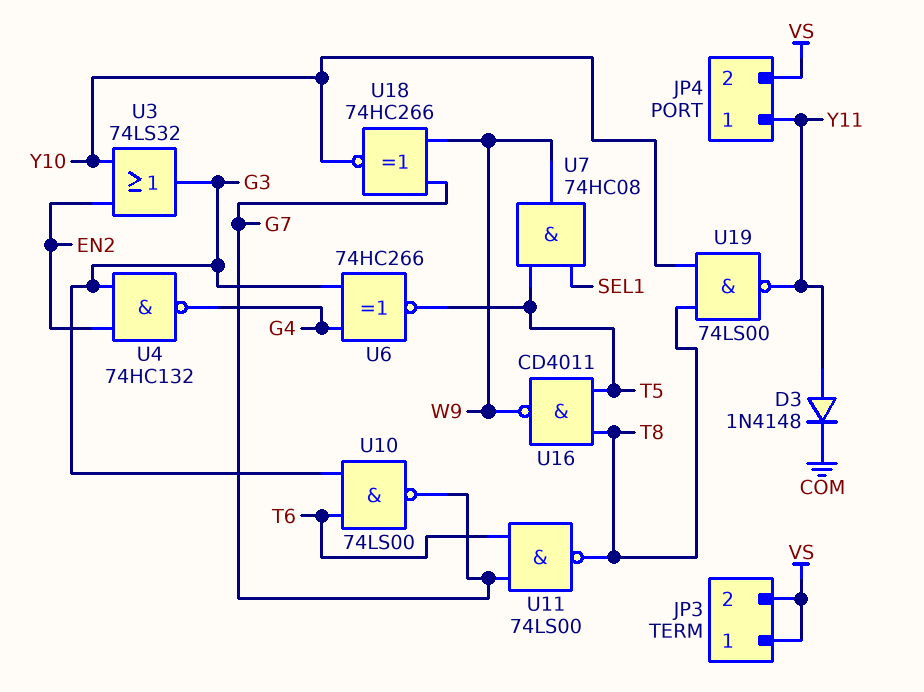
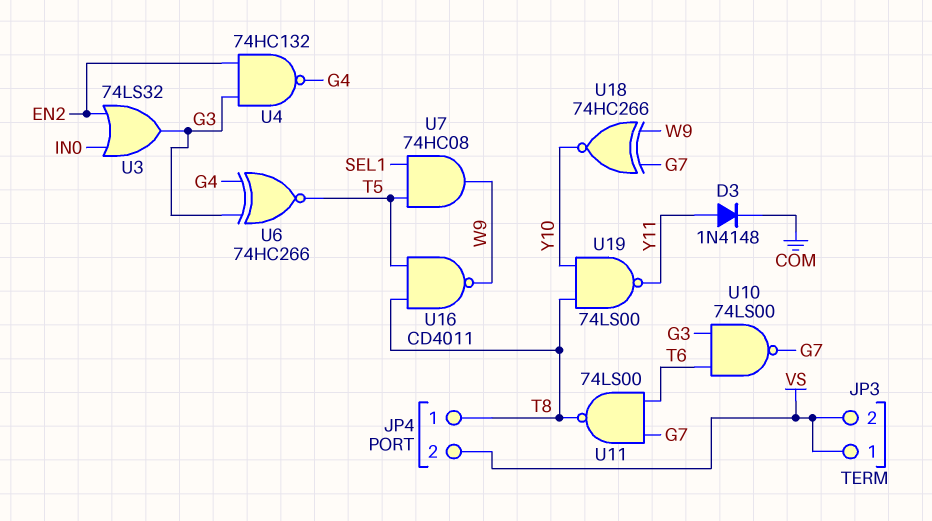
JP4 pin 1: Y11 -> T8
U3: OR 74LS32 (in EN2, in Y10, out G3) -> OR 74LS32 (in EN2, in IN0, out G3)

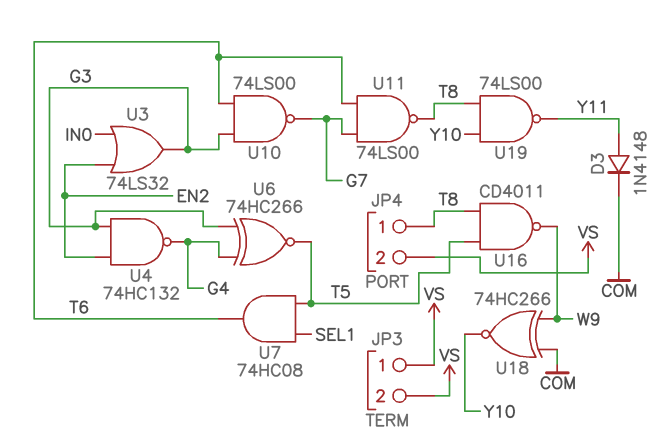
U7: AND 74HC08 (in SEL1, in T5, out W9) -> AND 74HC08 (in SEL1, in T5, out T6)
U18: XNOR 74HC266 (in G7, in W9, out Y10) -> XNOR 74HC266 (in COM, in W9, out Y10)

